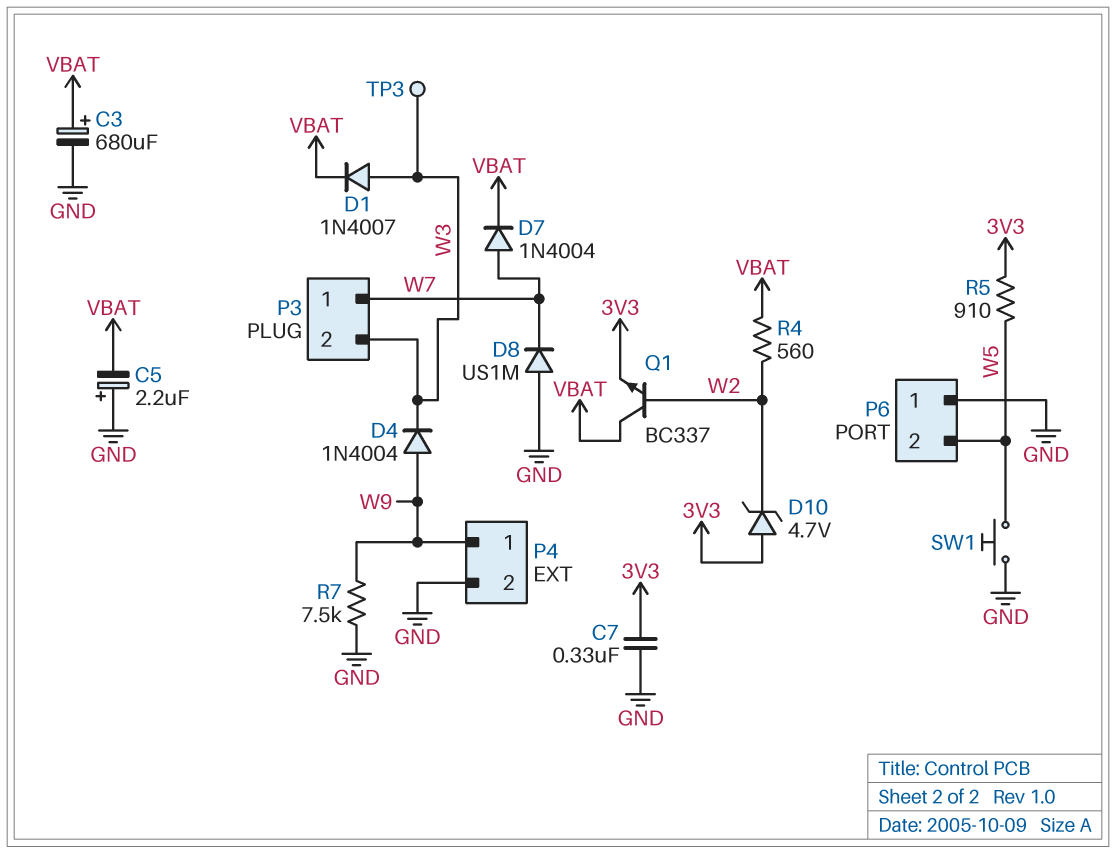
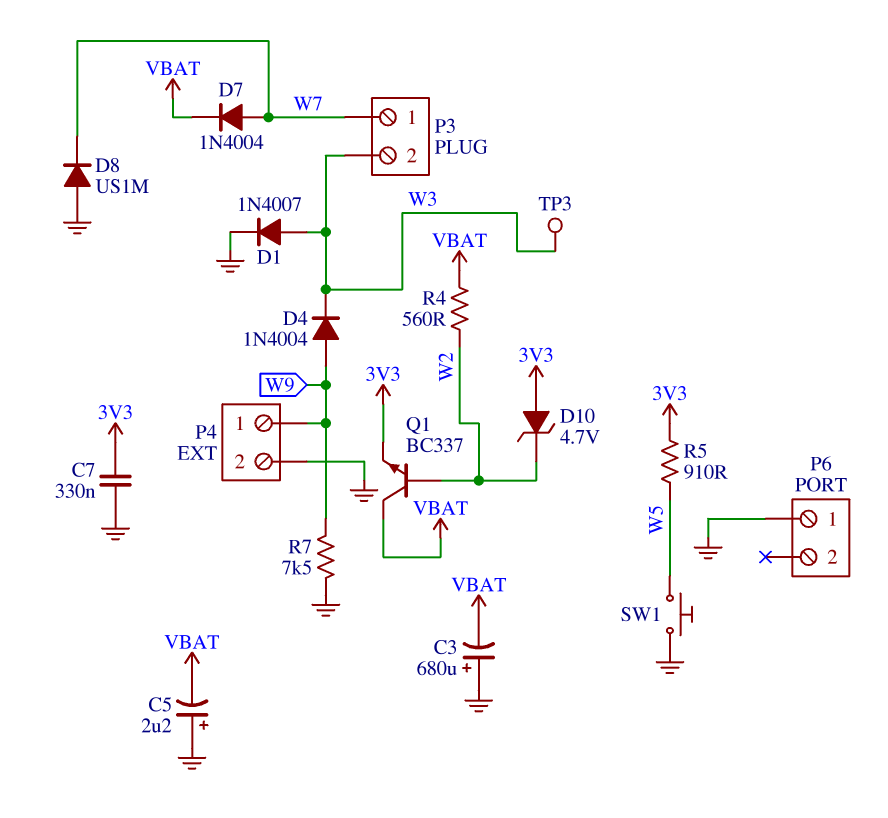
C3: 680uF (plus VBAT, minus GND) -> 680uF (plus GND, minus VBAT)
D1: diode 1N4007 (A W3, K VBAT) -> diode 1N4007 (A W3, K GND)
P6 pin 2: W5 -> none

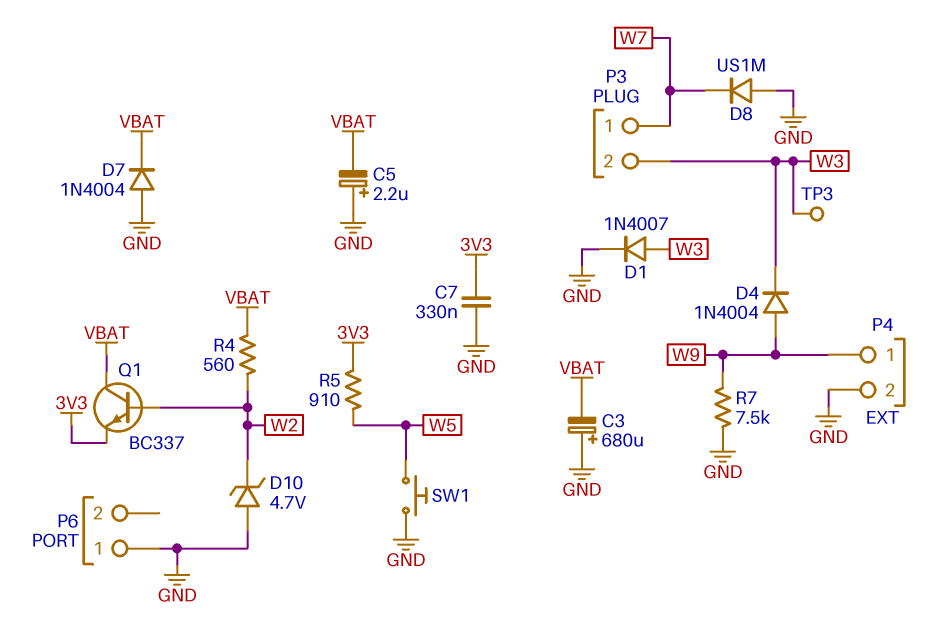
D7: diode 1N4004 (A W7, K VBAT) -> diode 1N4004 (A GND, K VBAT)
D10: zener 4.7V (A 3V3, K W2) -> zener 4.7V (A GND, K W2)

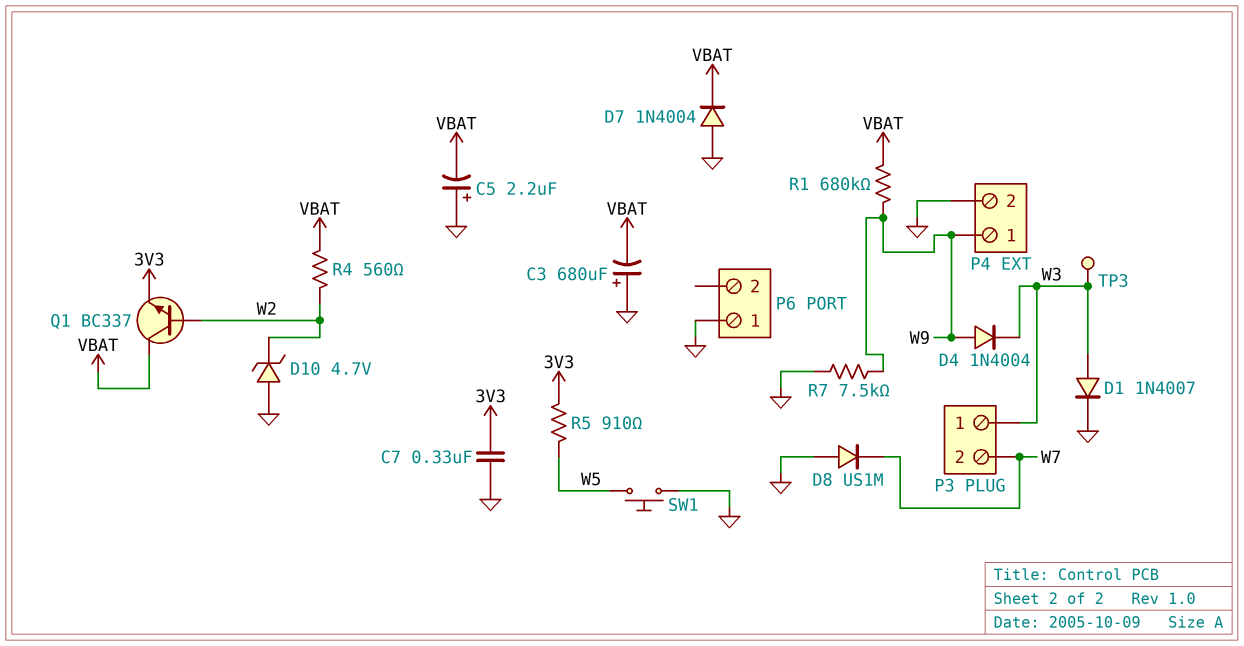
P3 pin 1: W7 -> W3
P3 pin 2: W3 -> W7
R1: none -> 680k (VBAT, W9)

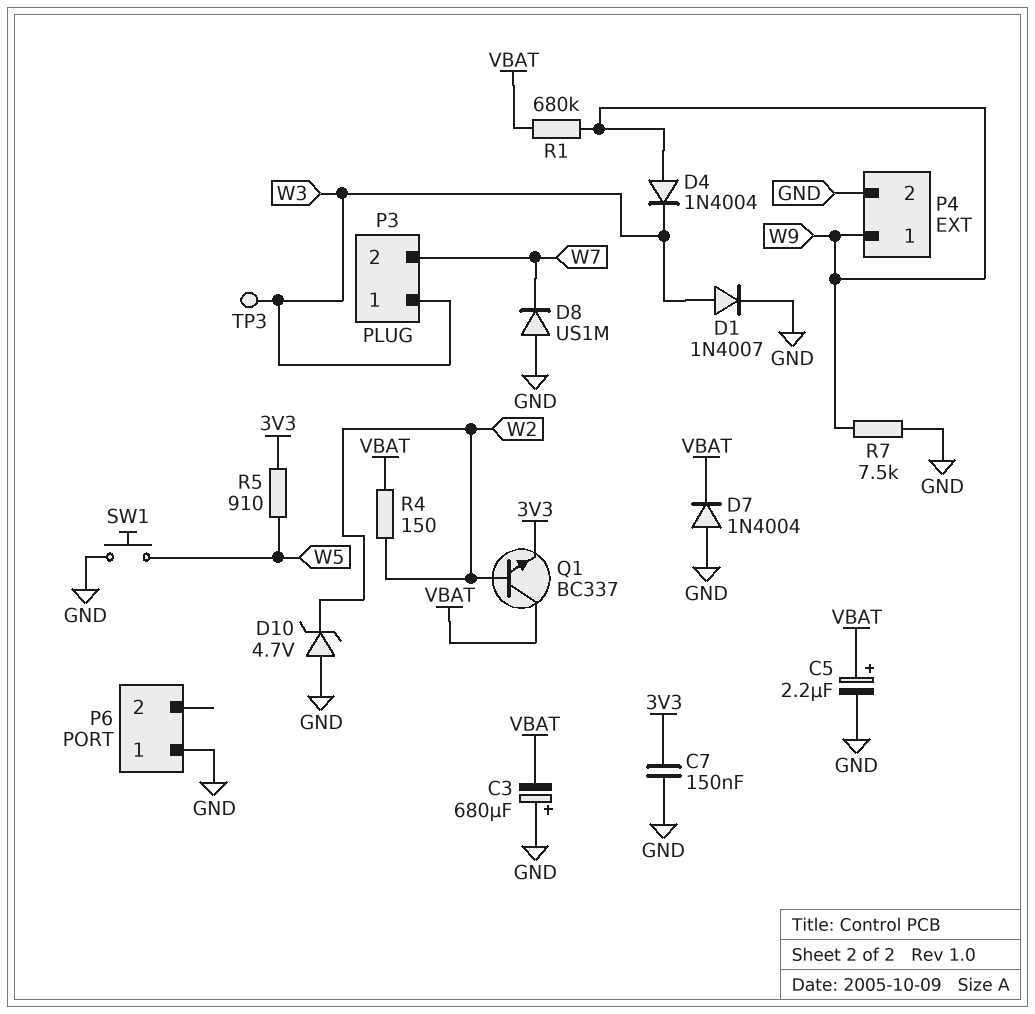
C5: 2.2uF (plus GND, minus VBAT) -> 2.2uF (plus VBAT, minus GND)
C7: 330nF (3V3, GND) -> 150nF (3V3, GND)
R4: 560 (VBAT, W2) -> 150 (VBAT, W2)

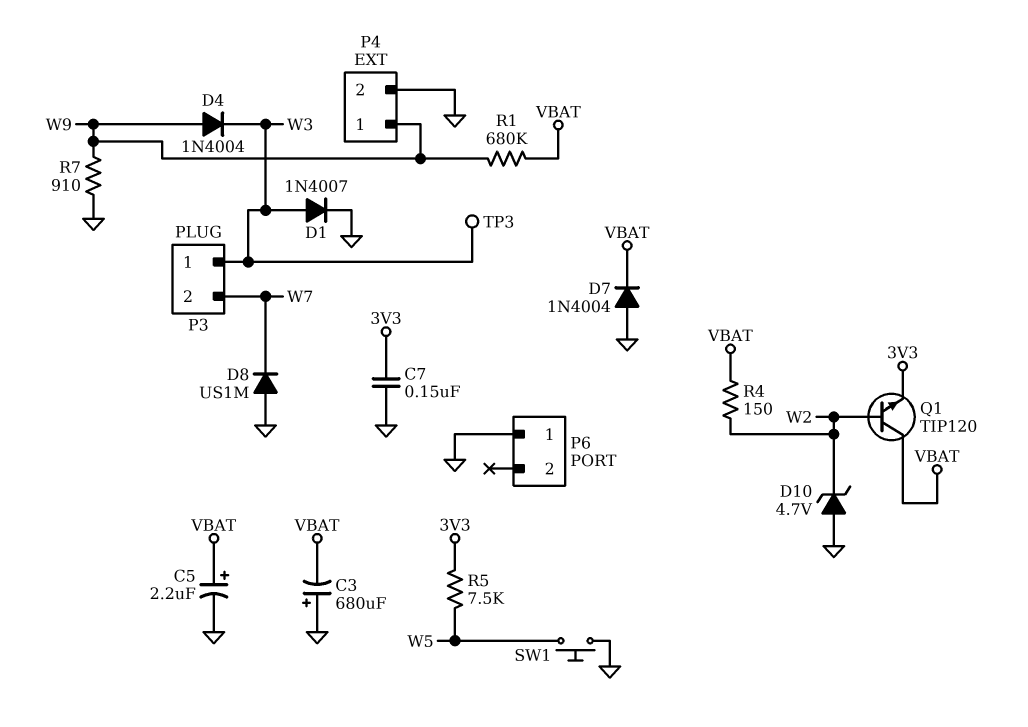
Q1: NPN BC337 (B W2, C VBAT, E 3V3) -> NPN TIP120 (B W2, C VBAT, E 3V3)
R5: 910 (3V3, W5) -> 7.5k (3V3, W5)
R7: 7.5k (GND, W9) -> 910 (GND, W9)

